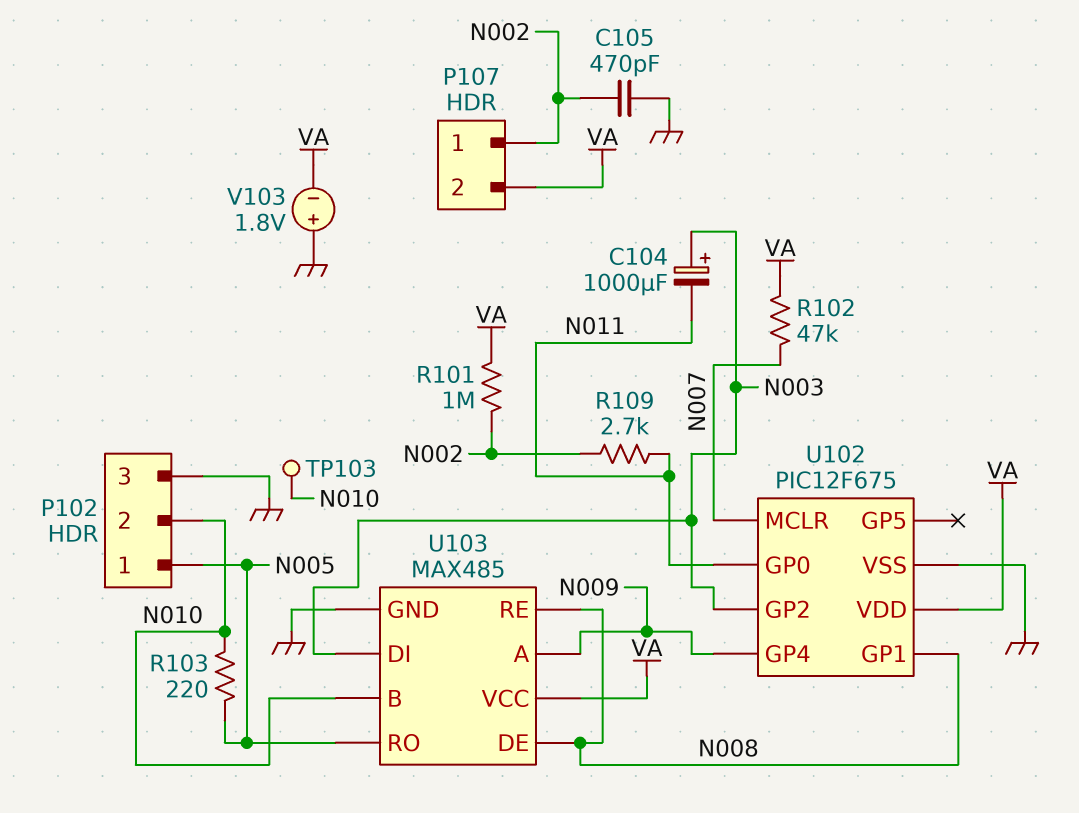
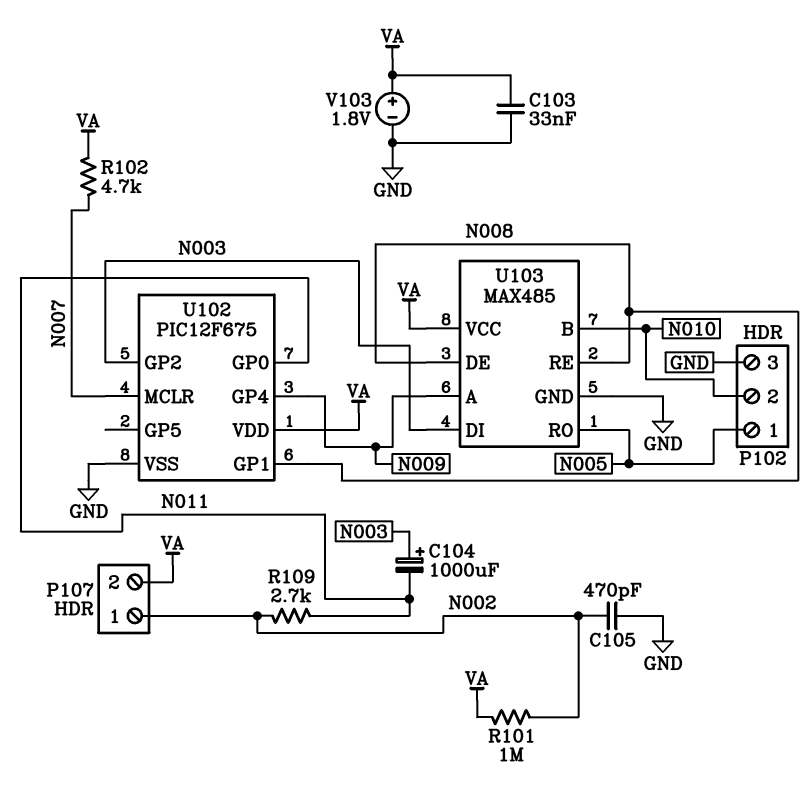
C103: none -> 33nF (GND, VA)
R102: 47k (N007, VA) -> 4.7k (N007, VA)
R103: 220 (N005, N010) -> none
TP103: test point (N010) -> none
V103: 1.8V (plus GND, minus VA) -> 1.8V (plus VA, minus GND)

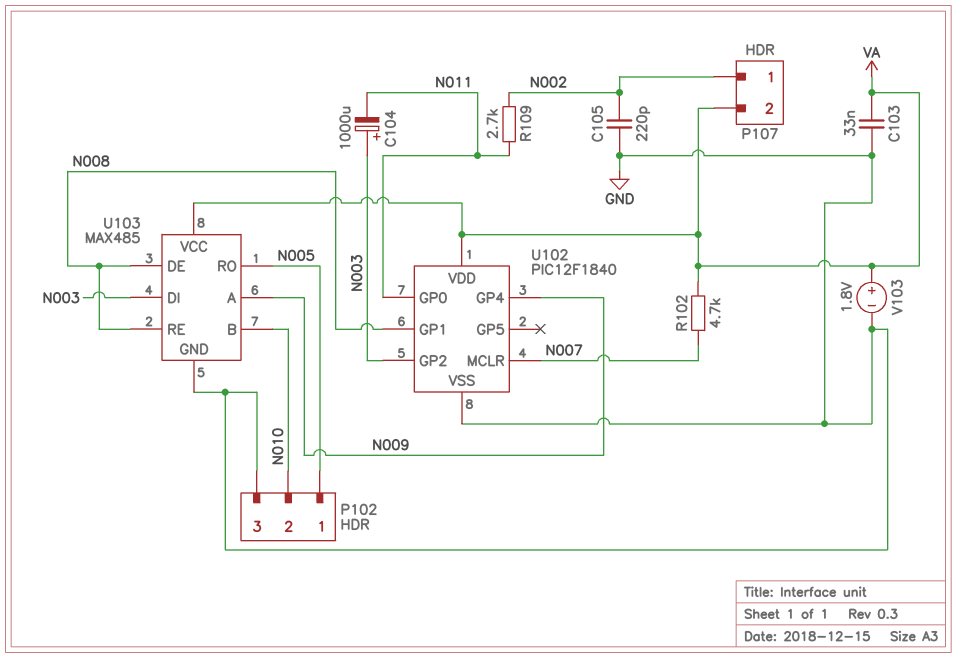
C105: 470pF (GND, N002) -> 220pF (GND, N002)
R101: 1M (N002, VA) -> none
U102: PIC12F675 -> PIC12F1840

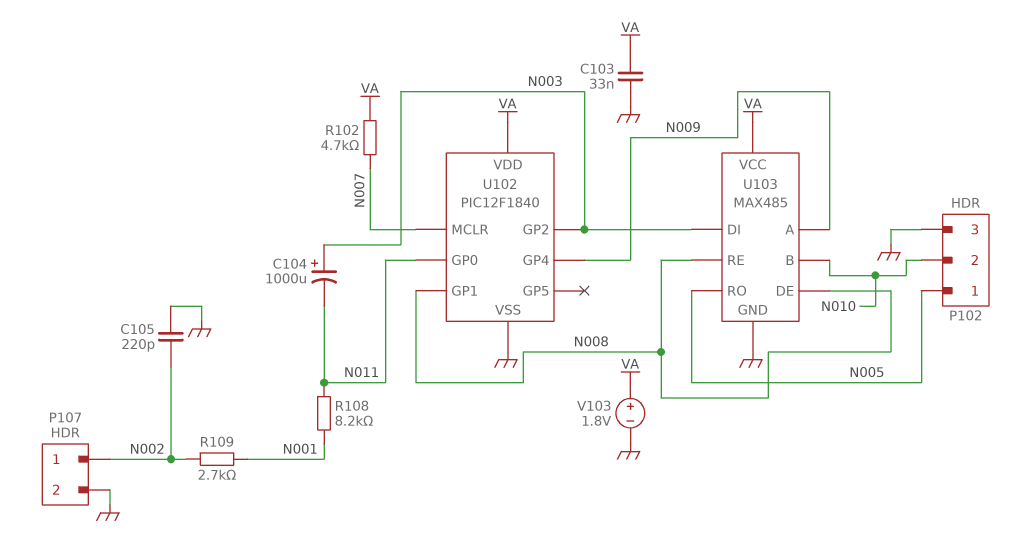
P107 pin 2: VA -> GND
R108: none -> 8.2k (N001, N011)
R109: 2.7k (N002, N011) -> 2.7k (N001, N002)

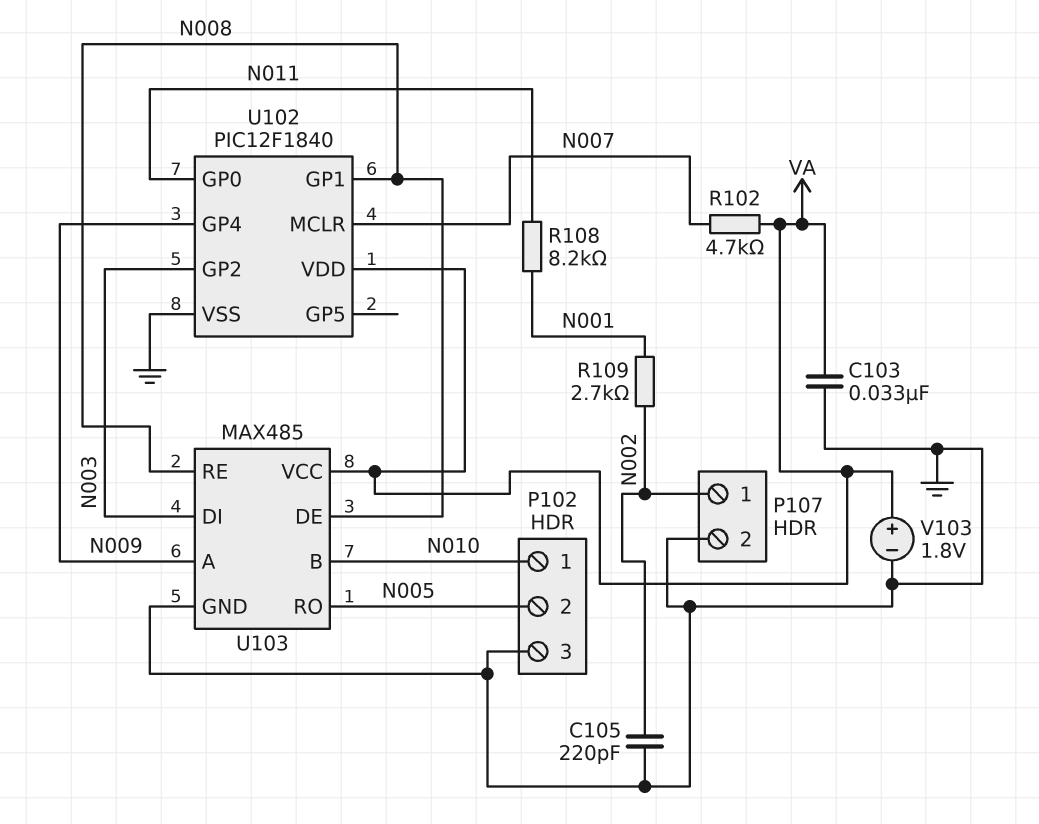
C104: 1000uF (plus N003, minus N011) -> none
P102 pin 1: N005 -> N010
P102 pin 2: N010 -> N005

